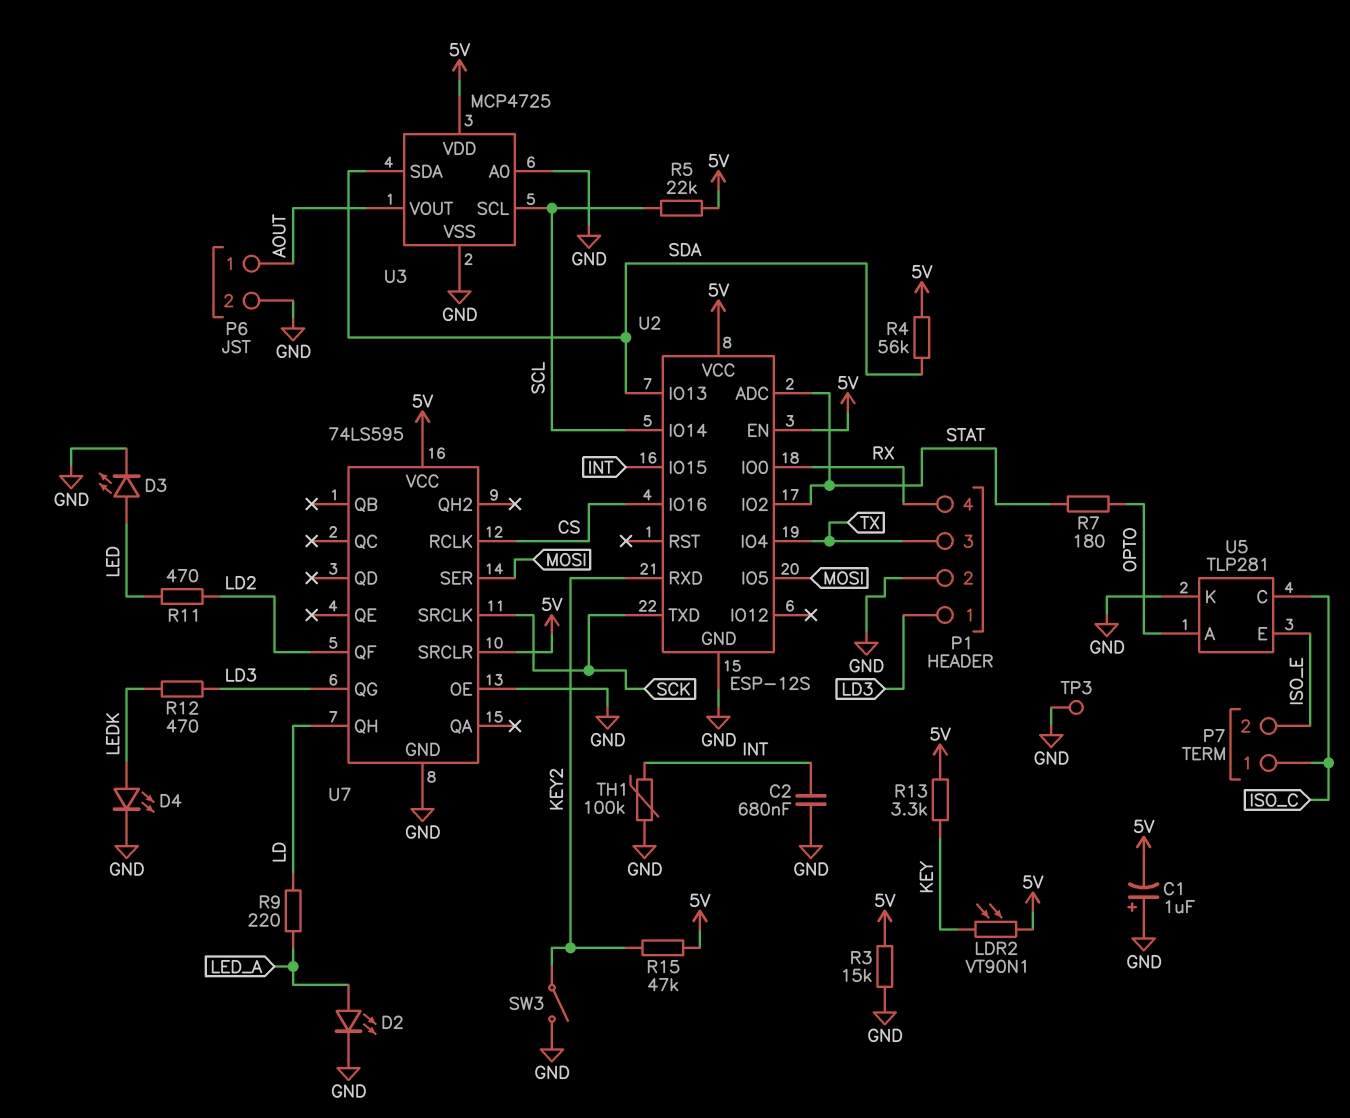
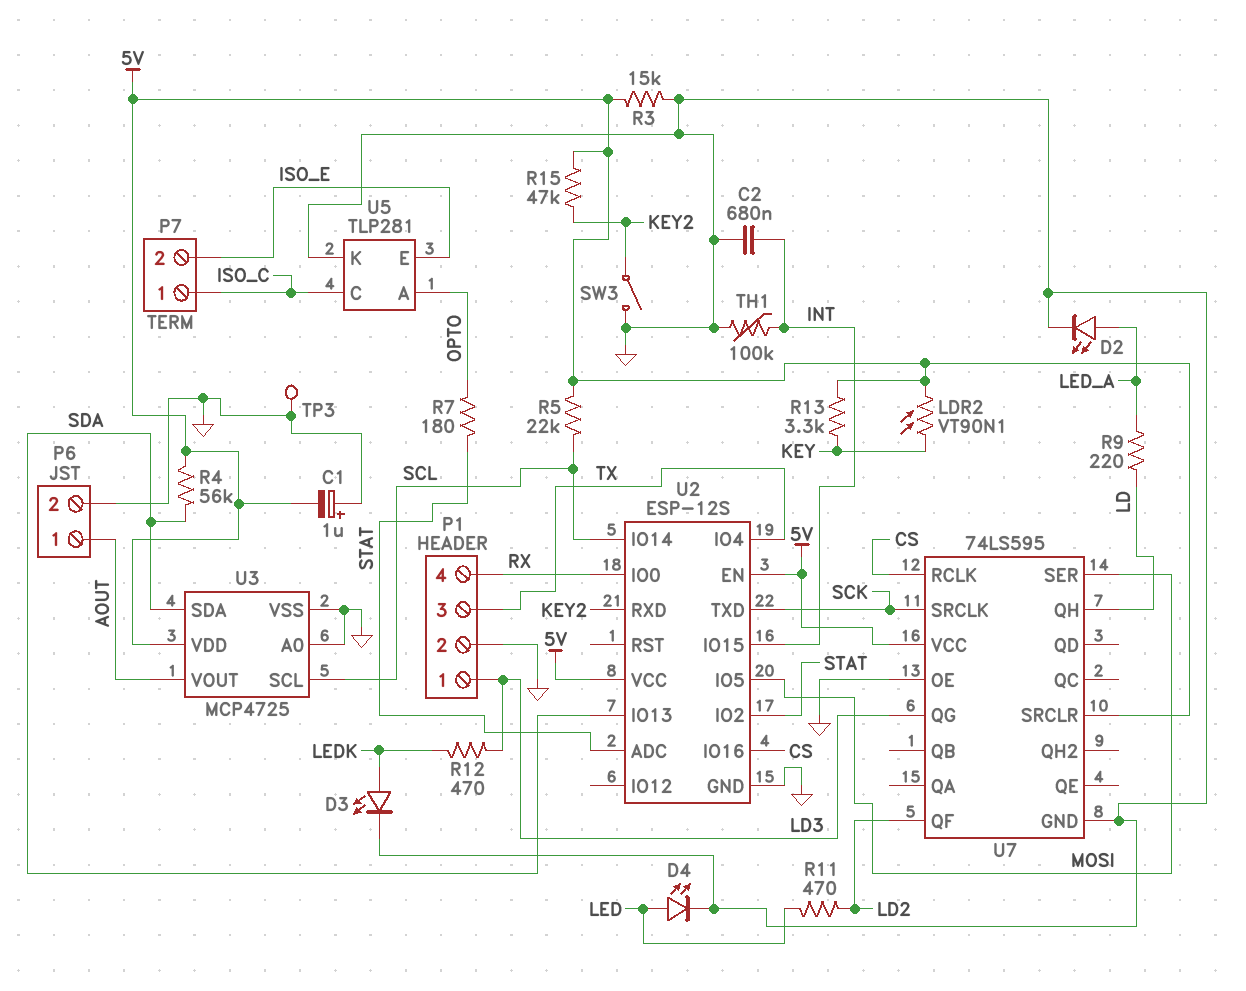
D3: LED (A LED, K GND) -> LED (A LEDK, K GND)
D4: LED (A LEDK, K GND) -> LED (A LED, K GND)

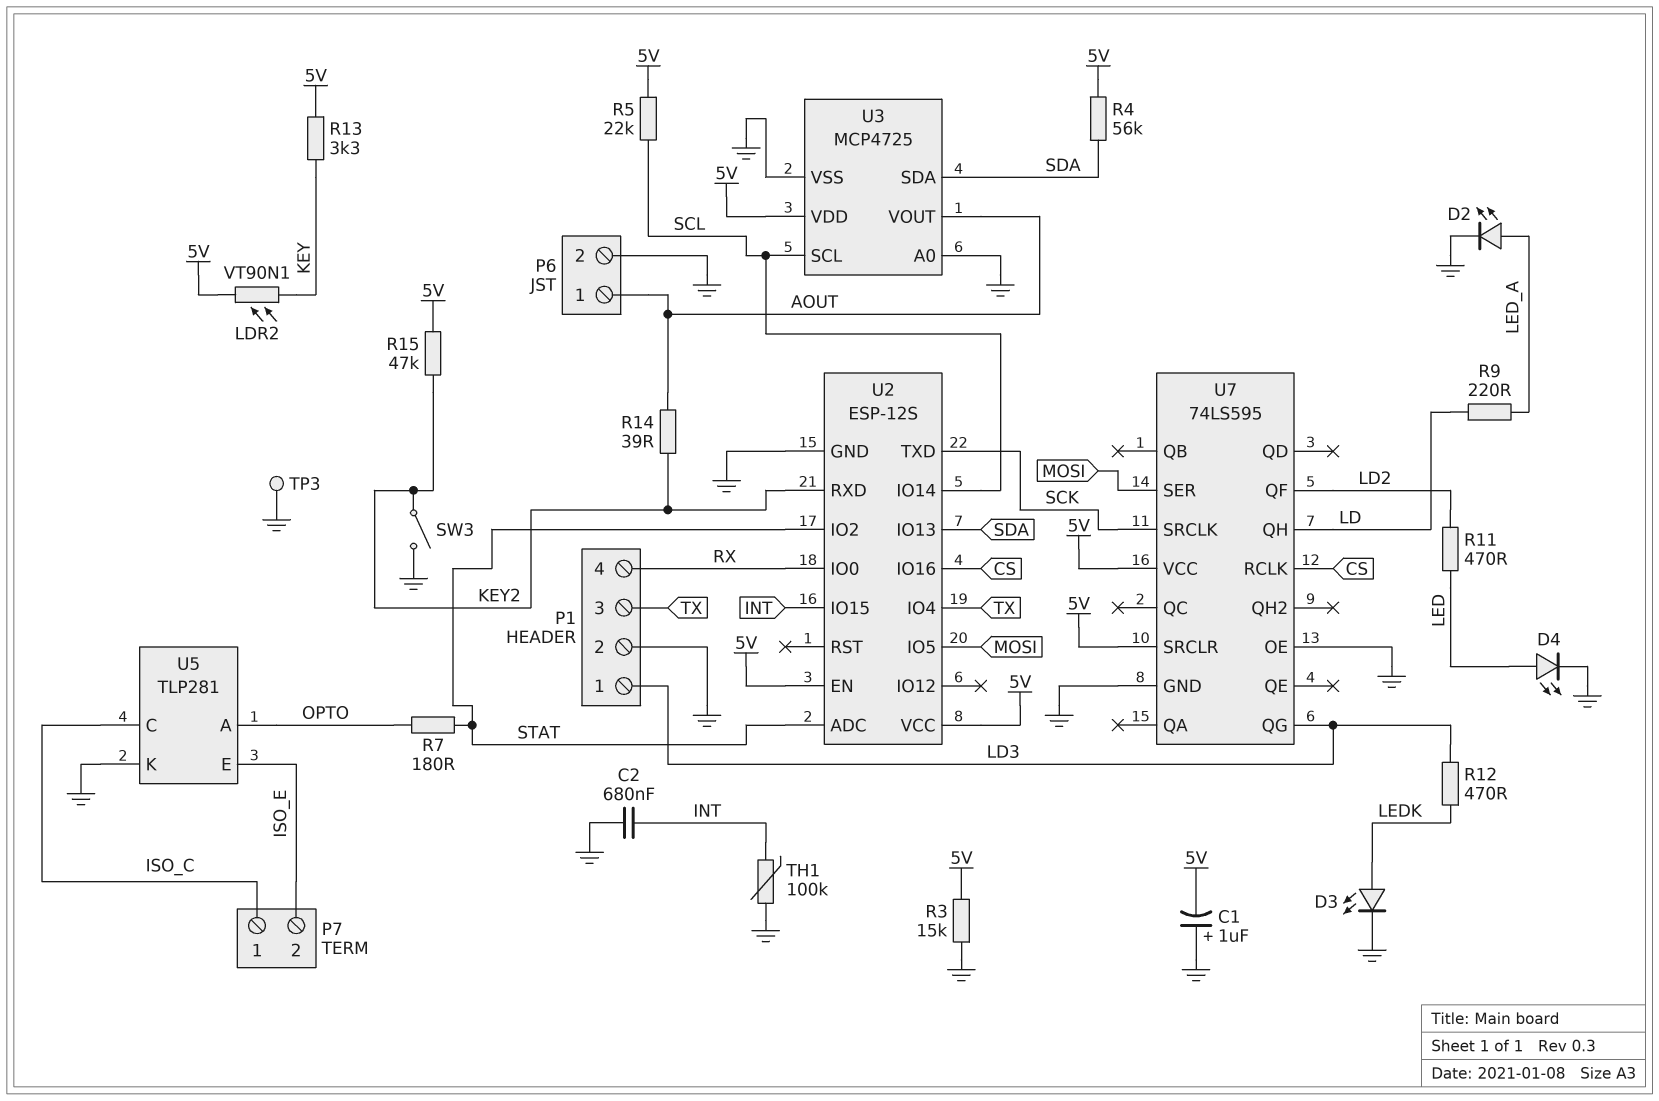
R14: none -> 39 (AOUT, KEY2)

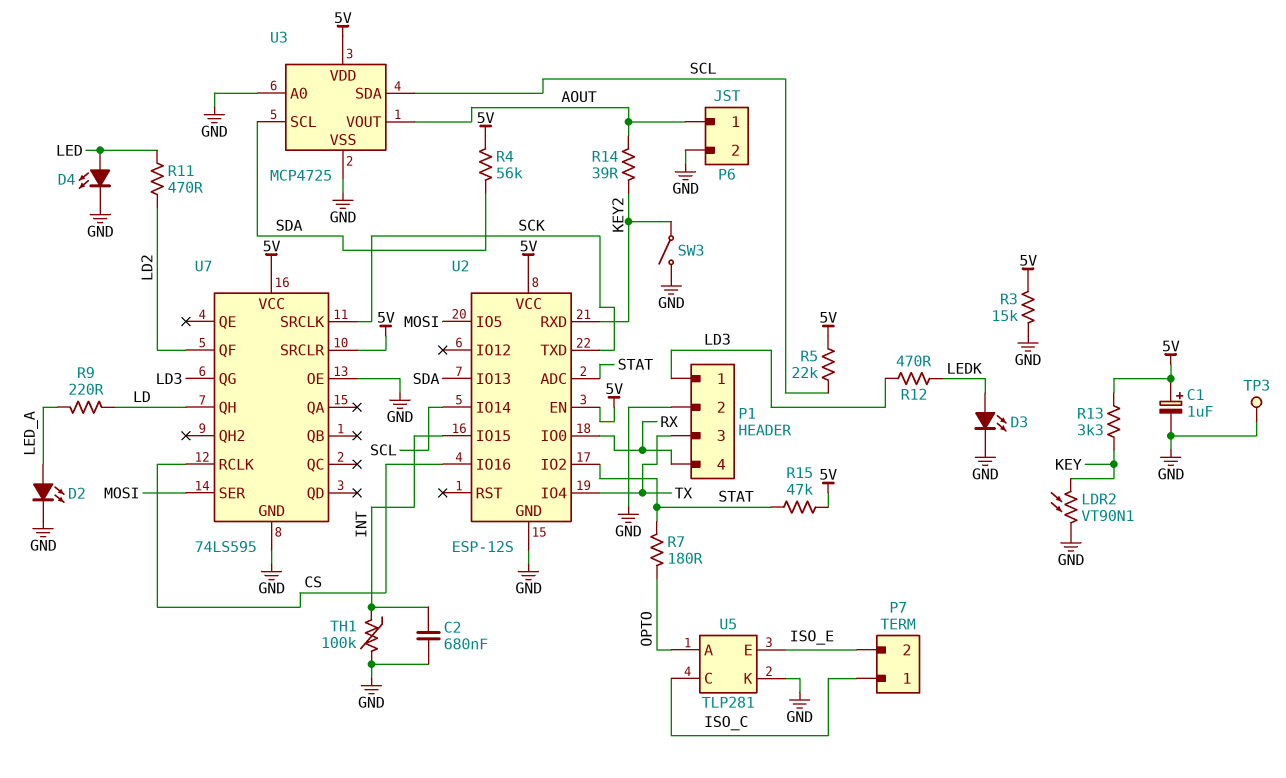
C1: 1uF (plus GND, minus 5V) -> 1uF (plus 5V, minus GND)
LDR2: VT90N1 (5V, KEY) -> VT90N1 (GND, KEY)
R15: 47k (5V, KEY2) -> 47k (5V, STAT)
U3 pin SCL: SCL -> SDA
U3 pin SDA: SDA -> SCL

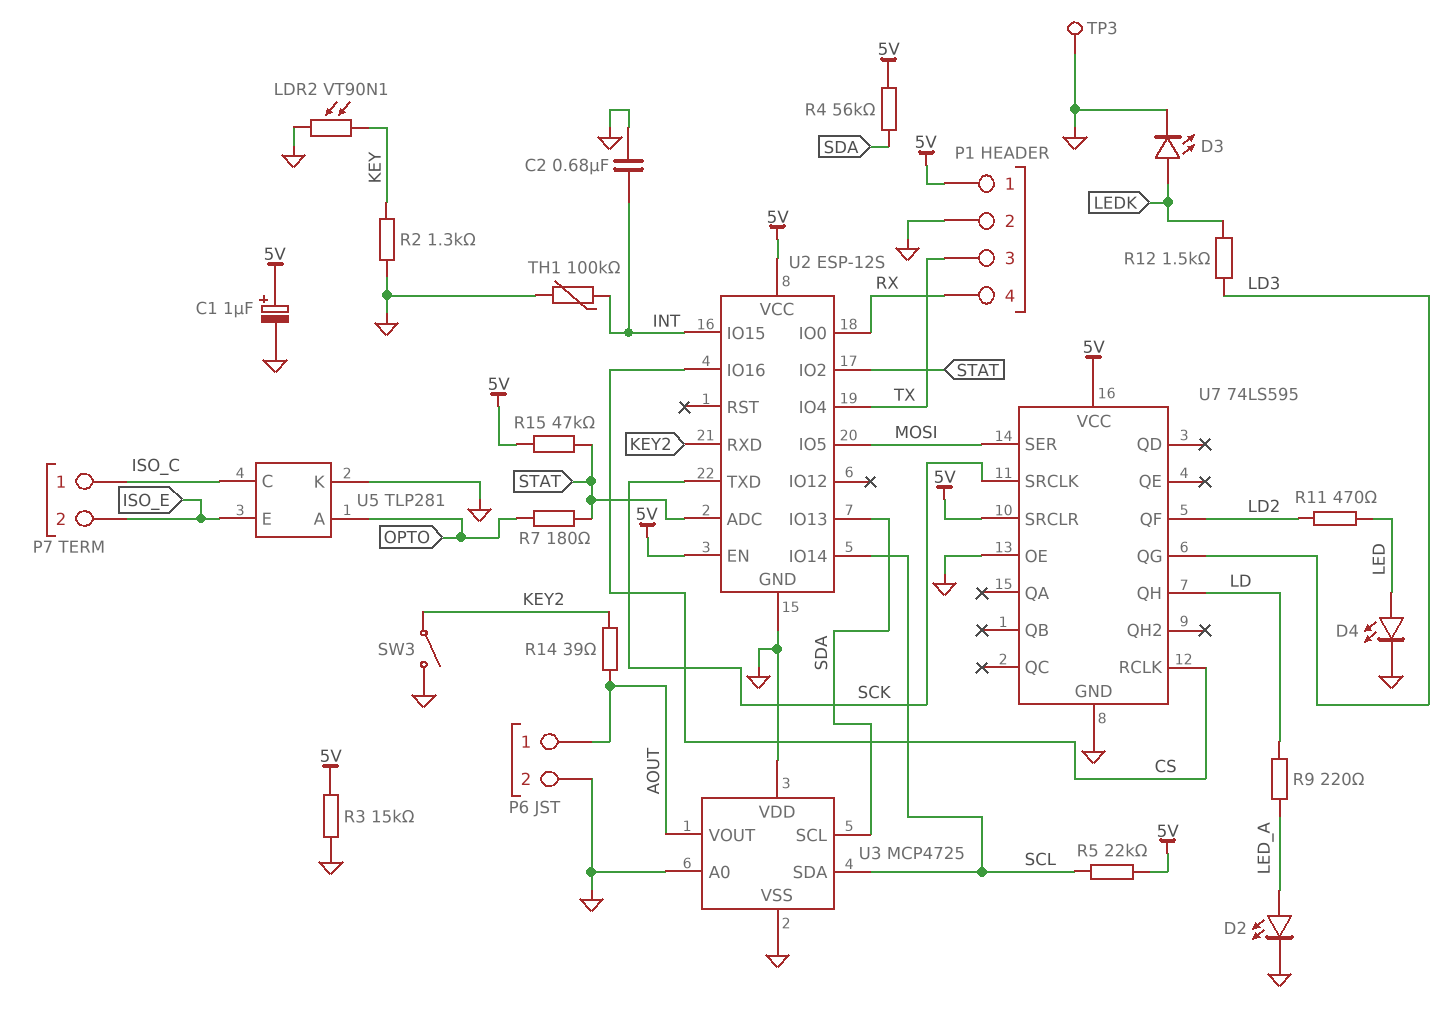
P1 pin 1: LD3 -> 5V
R2: none -> 1.3k (GND, KEY)
R12: 470 (LD3, LEDK) -> 1.5k (LD3, LEDK)
R13: 3.3k (5V, KEY) -> none
U3 pin VDD: 5V -> GND

